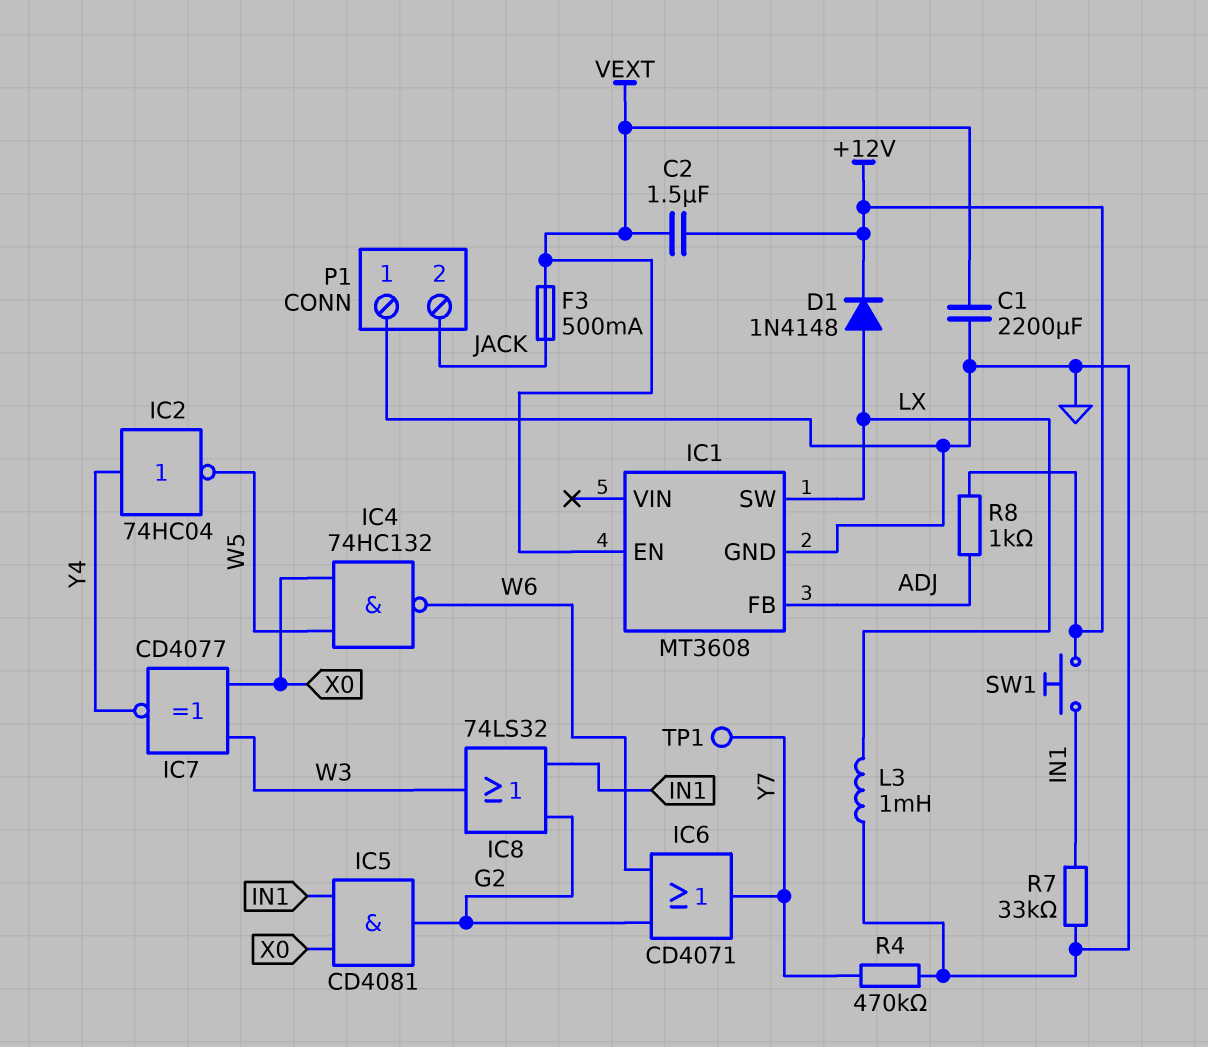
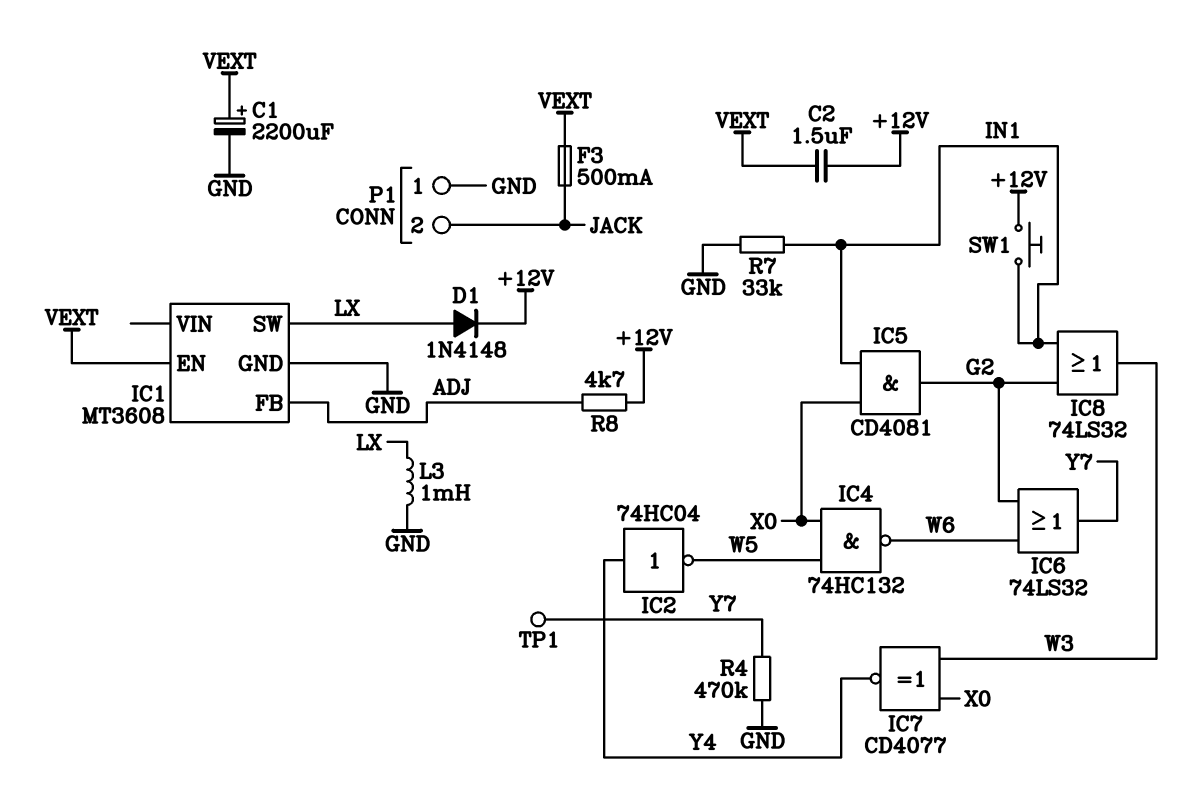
C1: 2200uF (GND, VEXT) -> 2200uF (plus VEXT, minus GND)
IC6: OR CD4071 (in G2, in W6, out Y7) -> OR 74LS32 (in G2, in W6, out Y7)
R8: 1k (+12V, ADJ) -> 4.7k (+12V, ADJ)

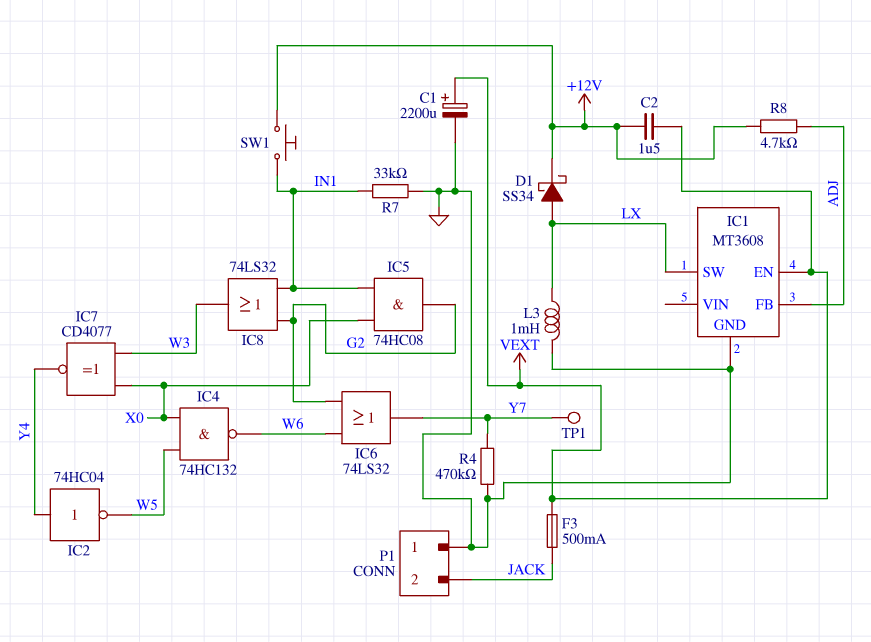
D1: diode 1N4148 (A LX, K +12V) -> schottky SS34 (A LX, K +12V)
IC5: AND CD4081 (in IN1, in X0, out G2) -> AND 74HC08 (in IN1, in X0, out G2)

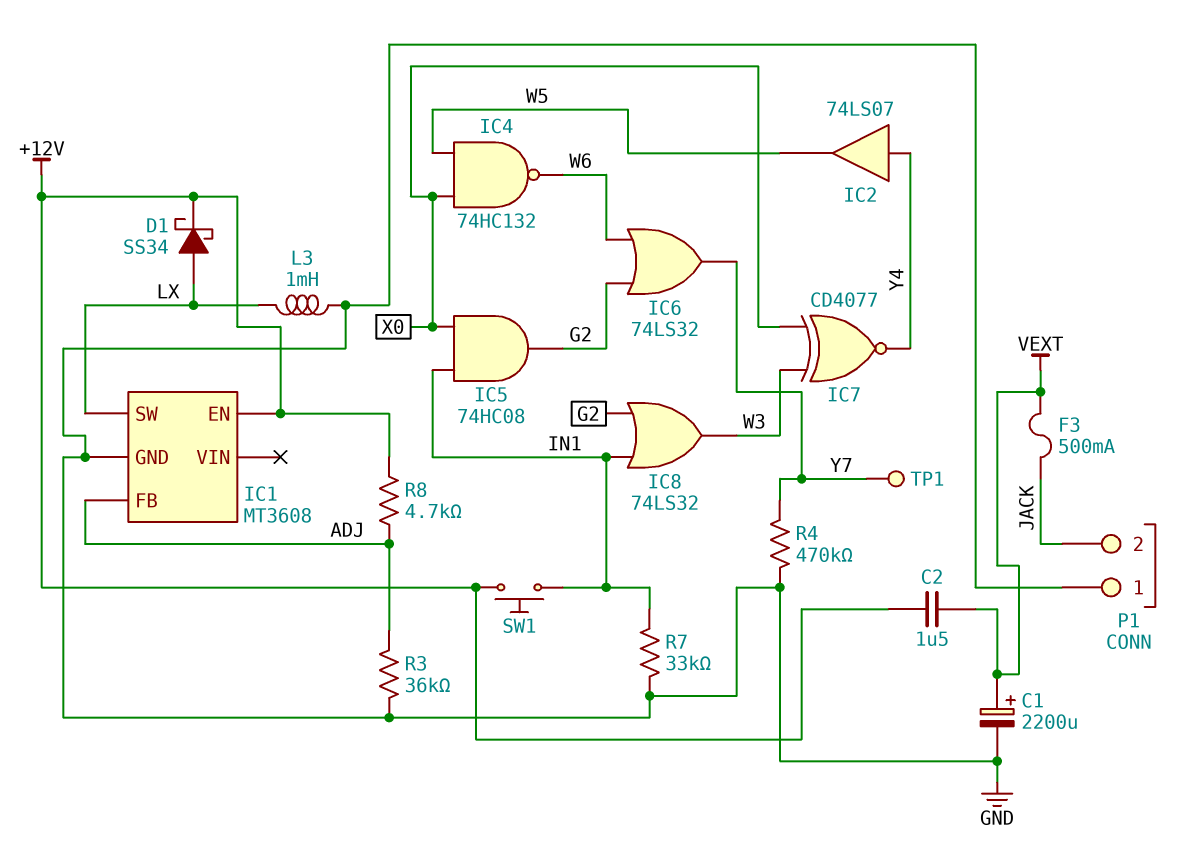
IC1 pin EN: VEXT -> +12V
IC2: NOT 74HC04 (in Y4, out W5) -> buffer 74LS07 (in Y4, out W5)
R3: none -> 36k (ADJ, GND)

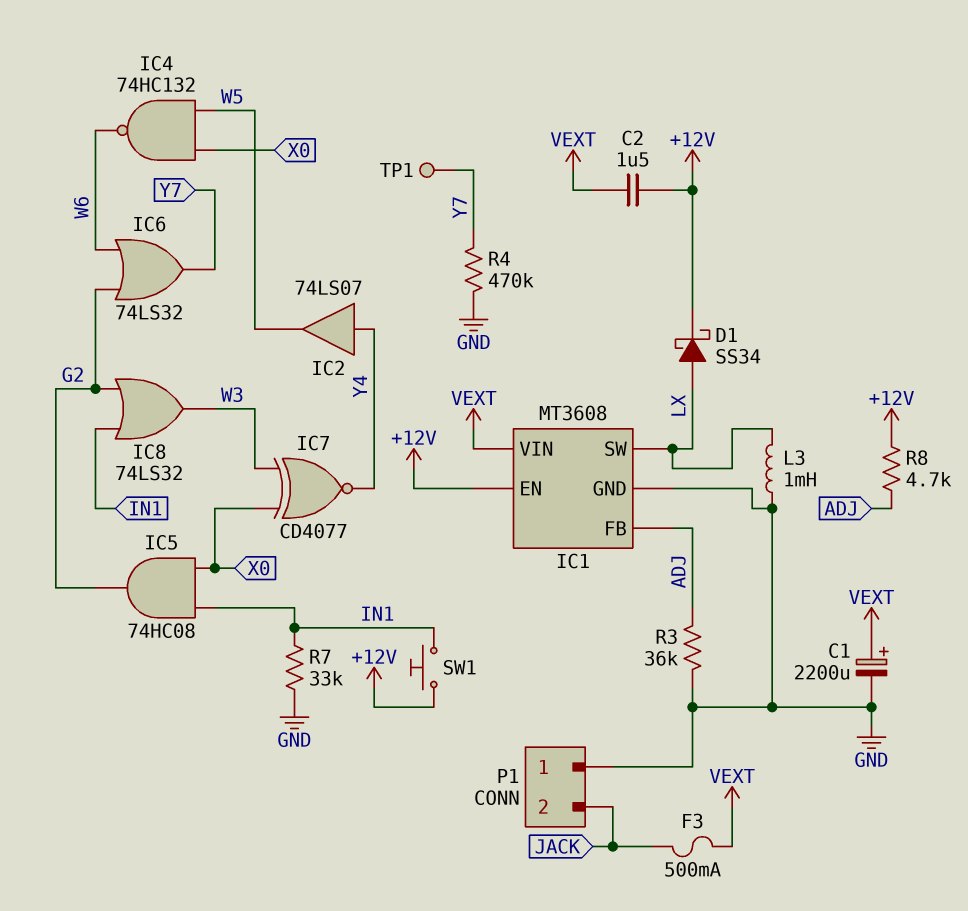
IC1 pin VIN: none -> VEXT

